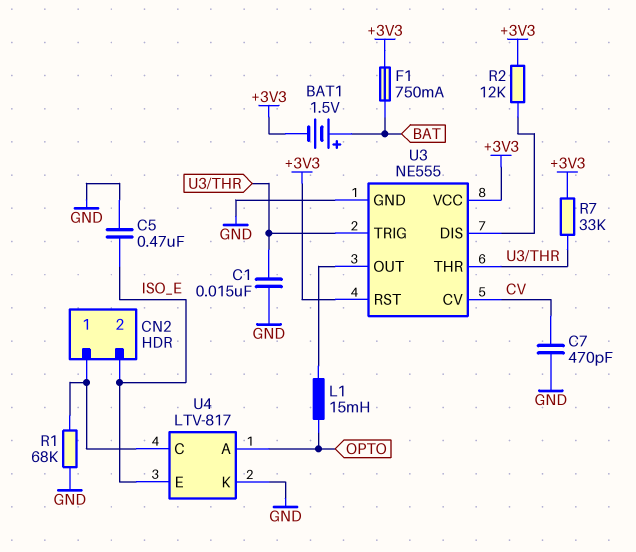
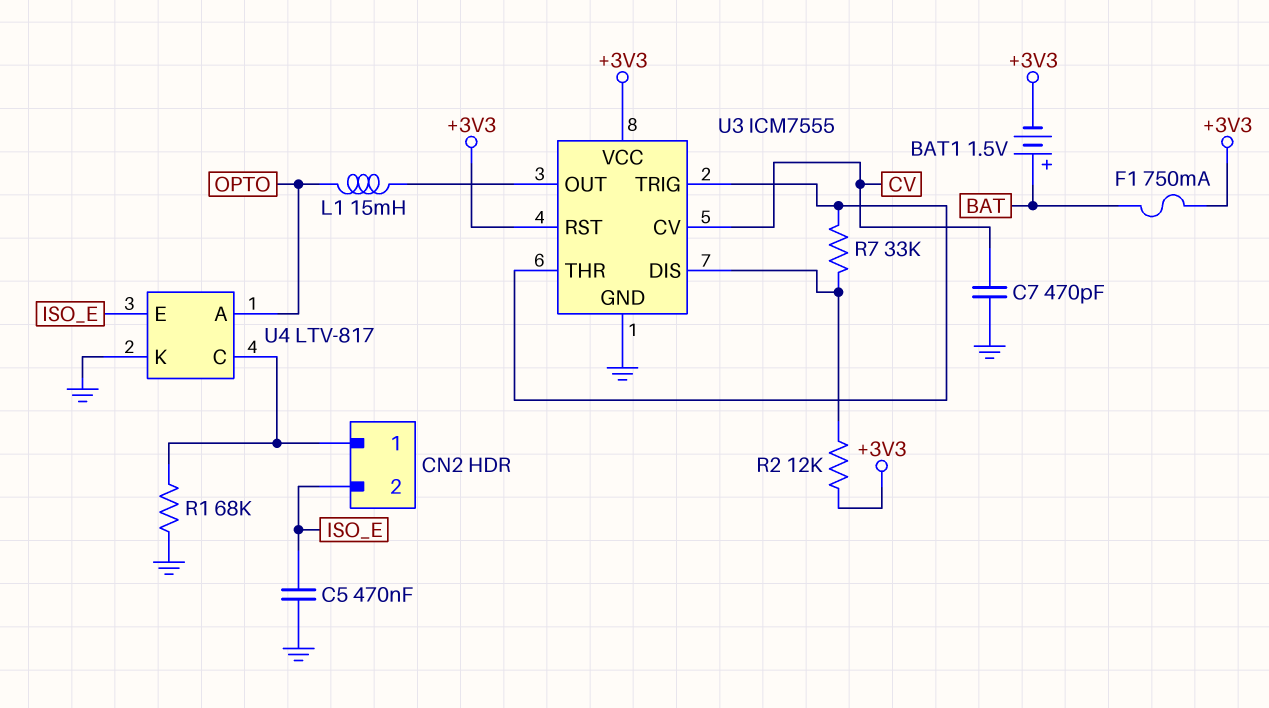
C1: 15nF (GND, U3/THR) -> none
R7: 33k (+3V3, U3/THR) -> 33k (U3/DIS, U3/THR)
U3: NE555 -> ICM7555

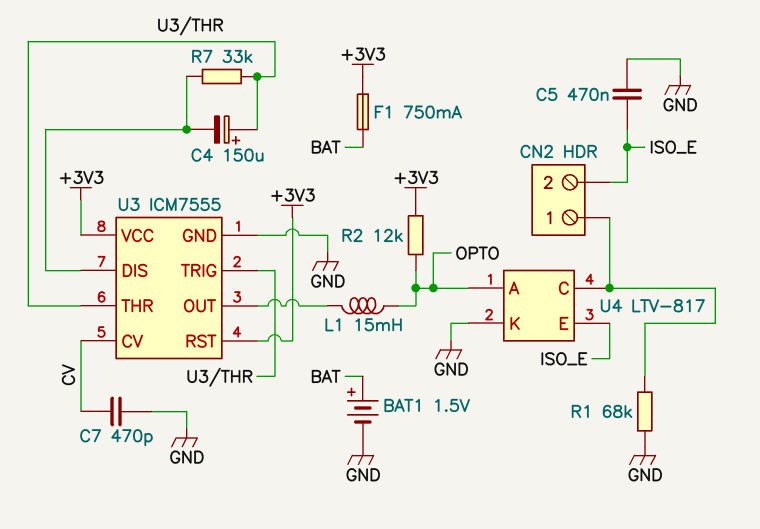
BAT1: 1.5V (plus BAT, minus +3V3) -> 1.5V (plus BAT, minus GND)
C4: none -> 150uF (plus U3/THR, minus U3/DIS)
R2: 12k (+3V3, U3/DIS) -> 12k (+3V3, OPTO)

